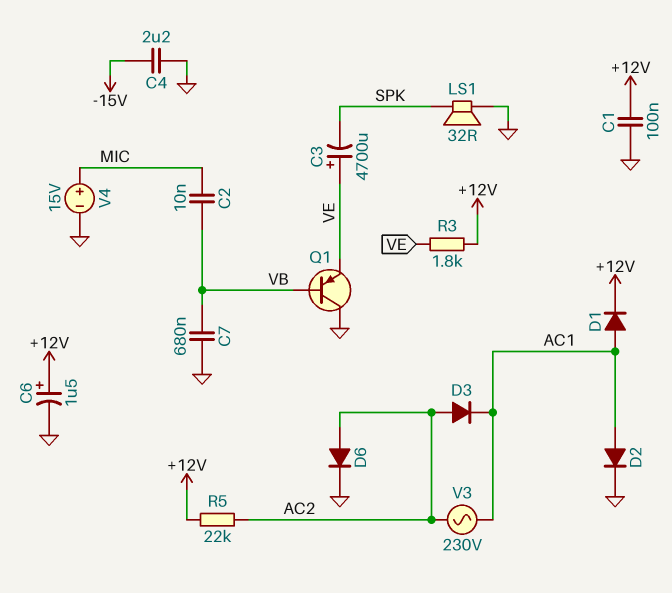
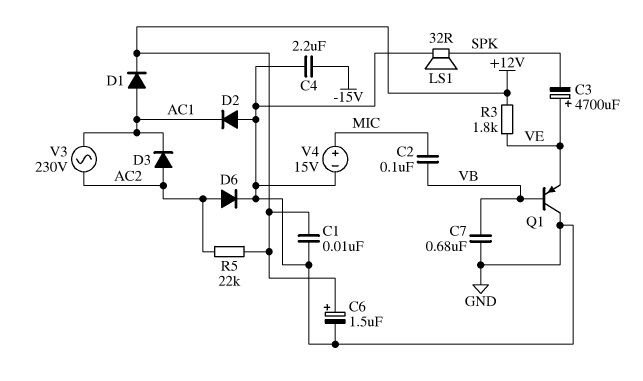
C1: 100nF (+12V, GND) -> 10nF (+12V, GND)
C2: 10nF (MIC, VB) -> 100nF (MIC, VB)
D2: diode (A AC1, K GND) -> diode (A GND, K AC1)

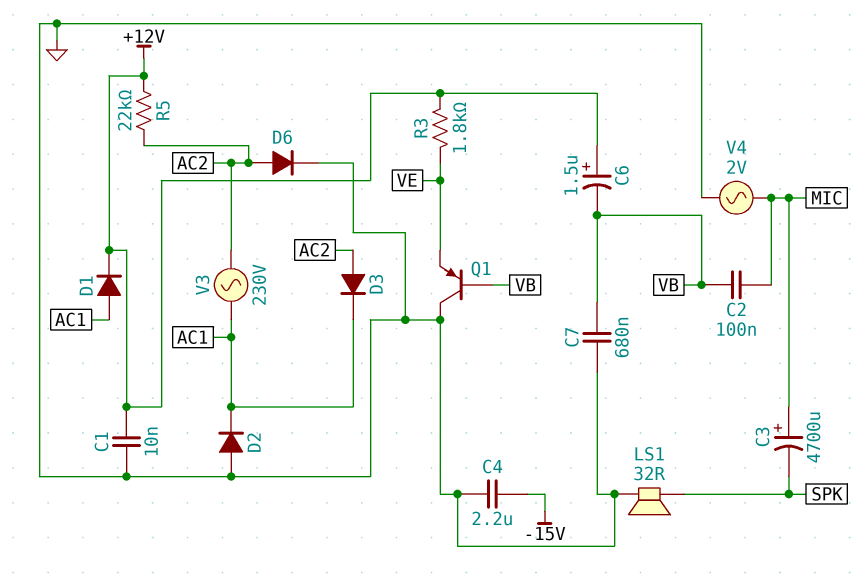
C3: 4700uF (plus VE, minus SPK) -> 4700uF (plus MIC, minus SPK)
C6: 1.5uF (plus +12V, minus GND) -> 1.5uF (plus +12V, minus VB)
V4: 15V (plus MIC, minus GND) -> AC 2V (GND, MIC)

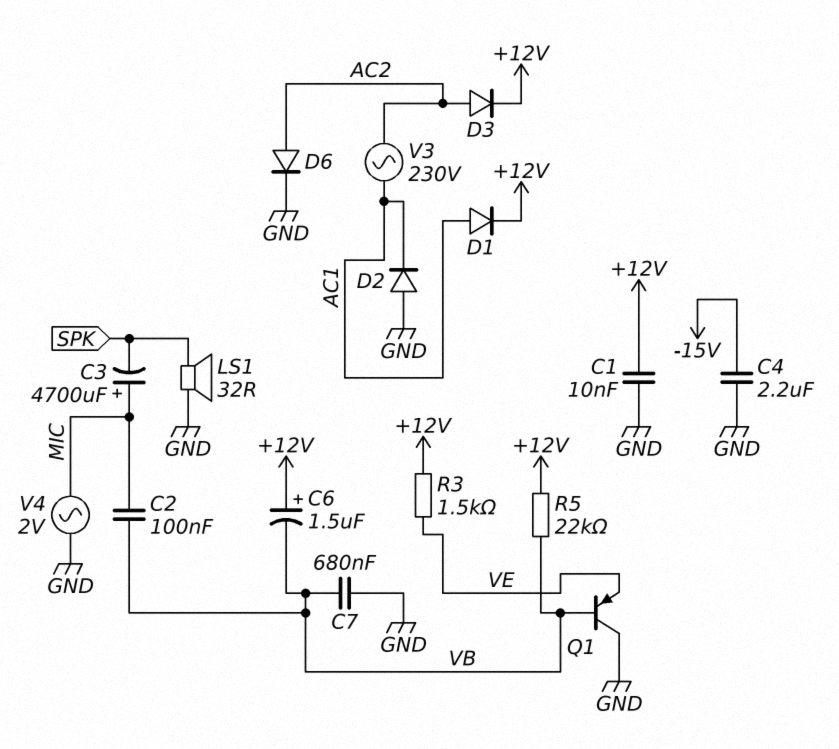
D3: diode (A AC2, K AC1) -> diode (A AC2, K +12V)
R3: 1.8k (+12V, VE) -> 1.5k (+12V, VE)
R5: 22k (+12V, AC2) -> 22k (+12V, VB)

